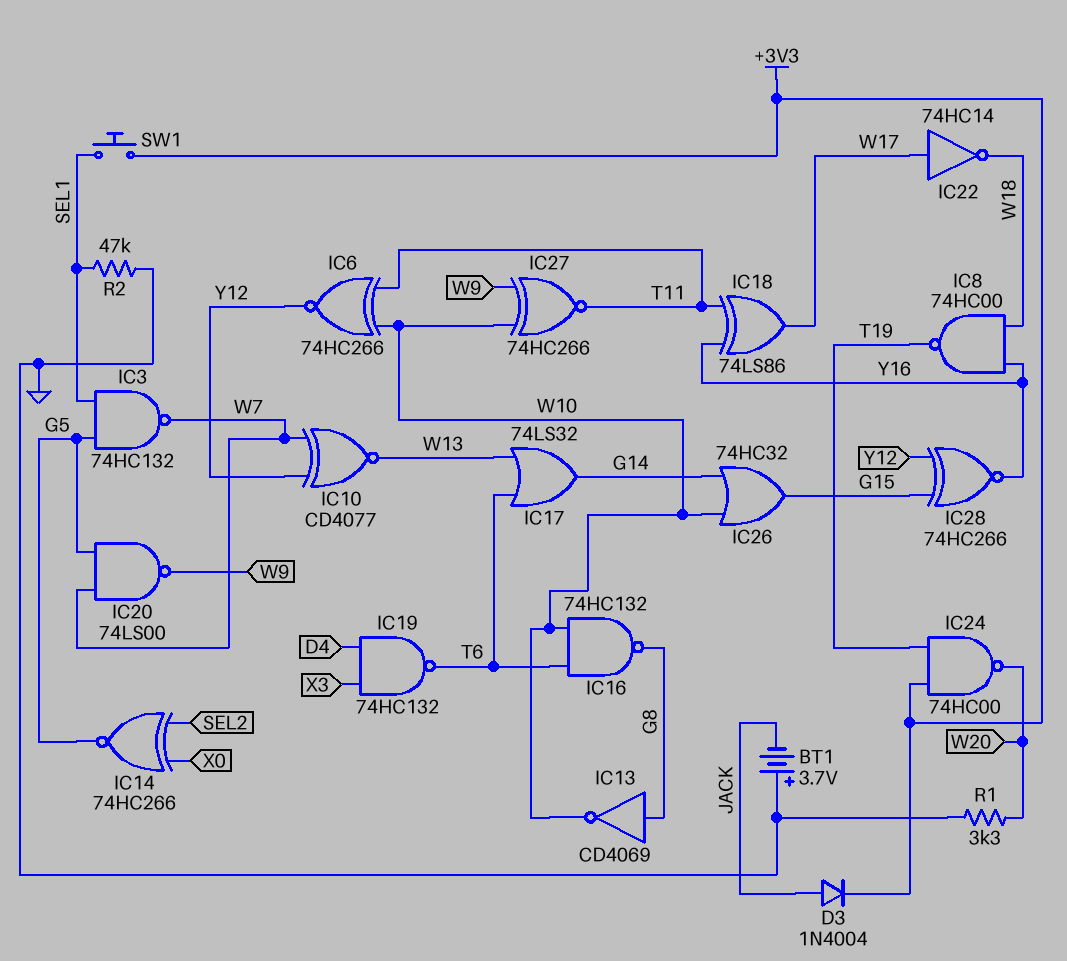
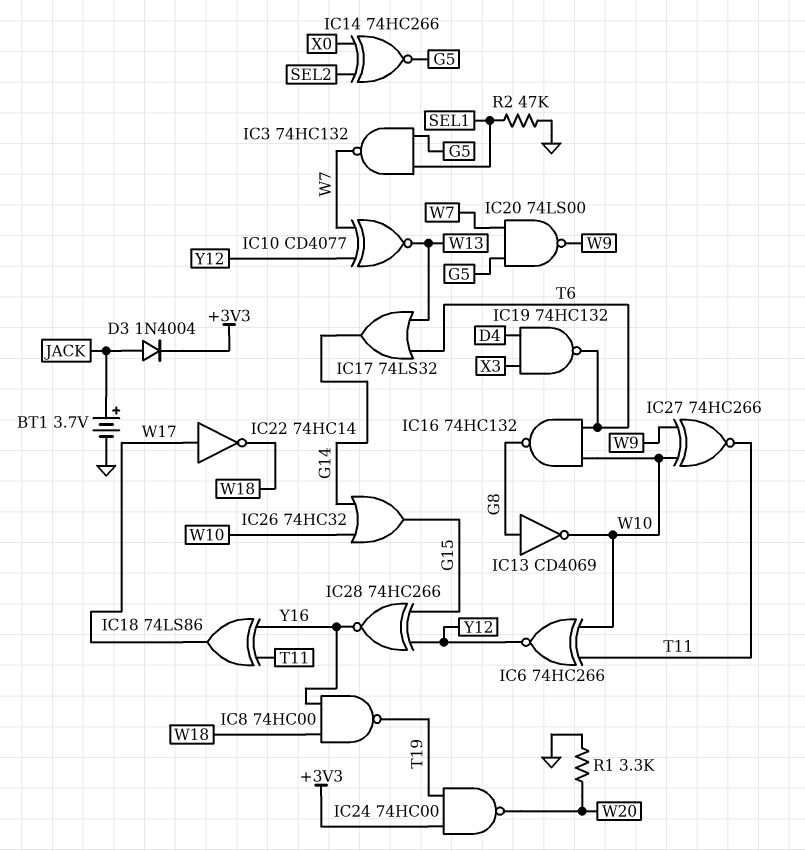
BT1: 3.7V (plus GND, minus JACK) -> 3.7V (plus JACK, minus GND)
SW1: button (+3V3, SEL1) -> none

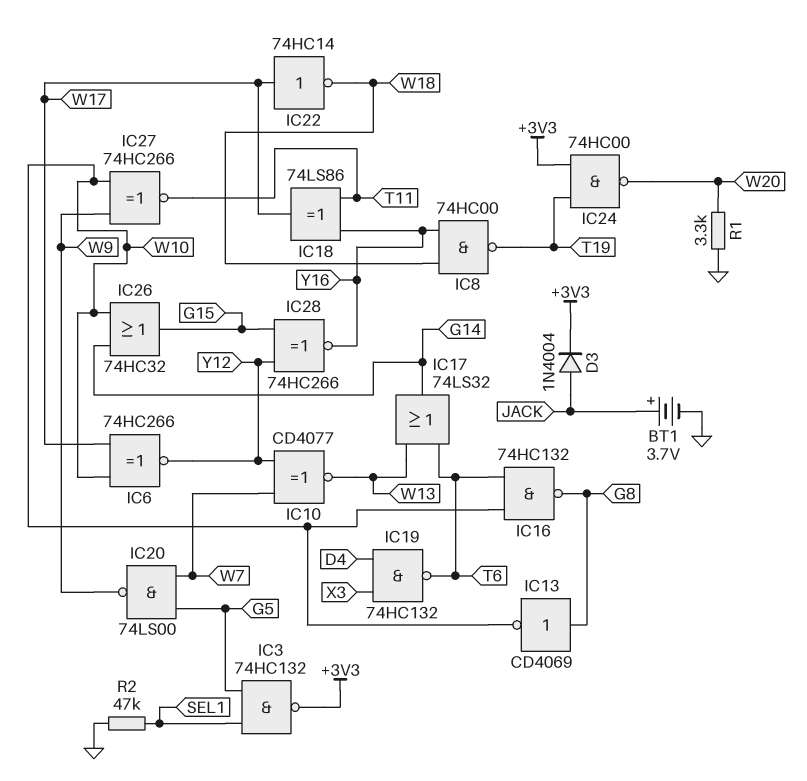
IC3: NAND 74HC132 (in G5, in SEL1, out W7) -> NAND 74HC132 (in G5, in SEL1, out +3V3)
IC6: XNOR 74HC266 (in T11, in W10, out Y12) -> XNOR 74HC266 (in W10, in W17, out Y12)
IC14: XNOR 74HC266 (in SEL2, in X0, out G5) -> none

